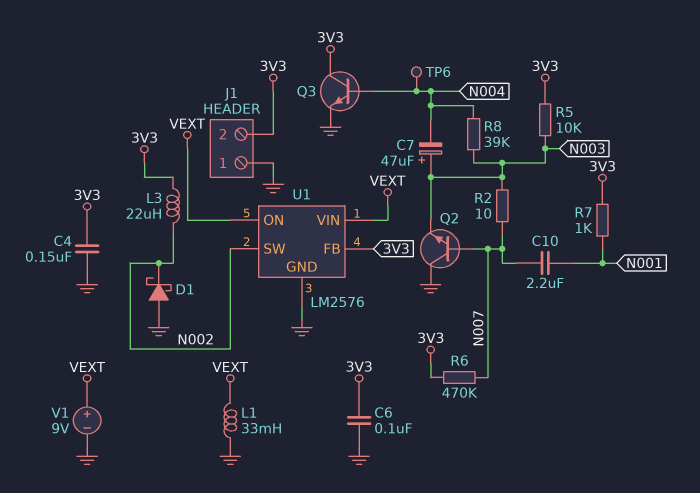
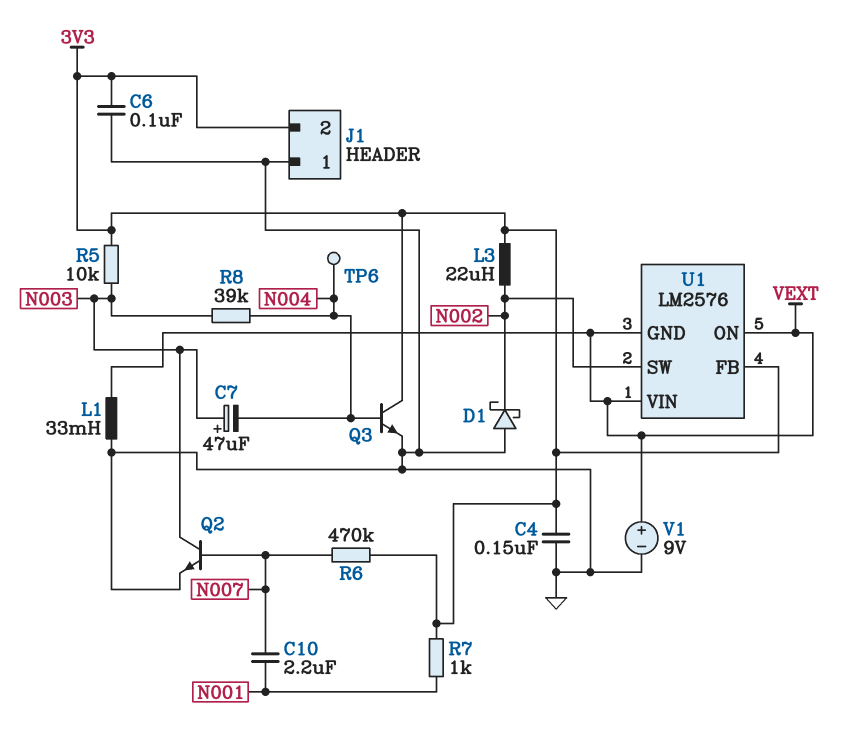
Q2: NPN (B N007, C GND, E N003) -> NPN (B N007, C N003, E GND)
R2: 10 (N003, N007) -> none
U1 pin GND: GND -> VEXT

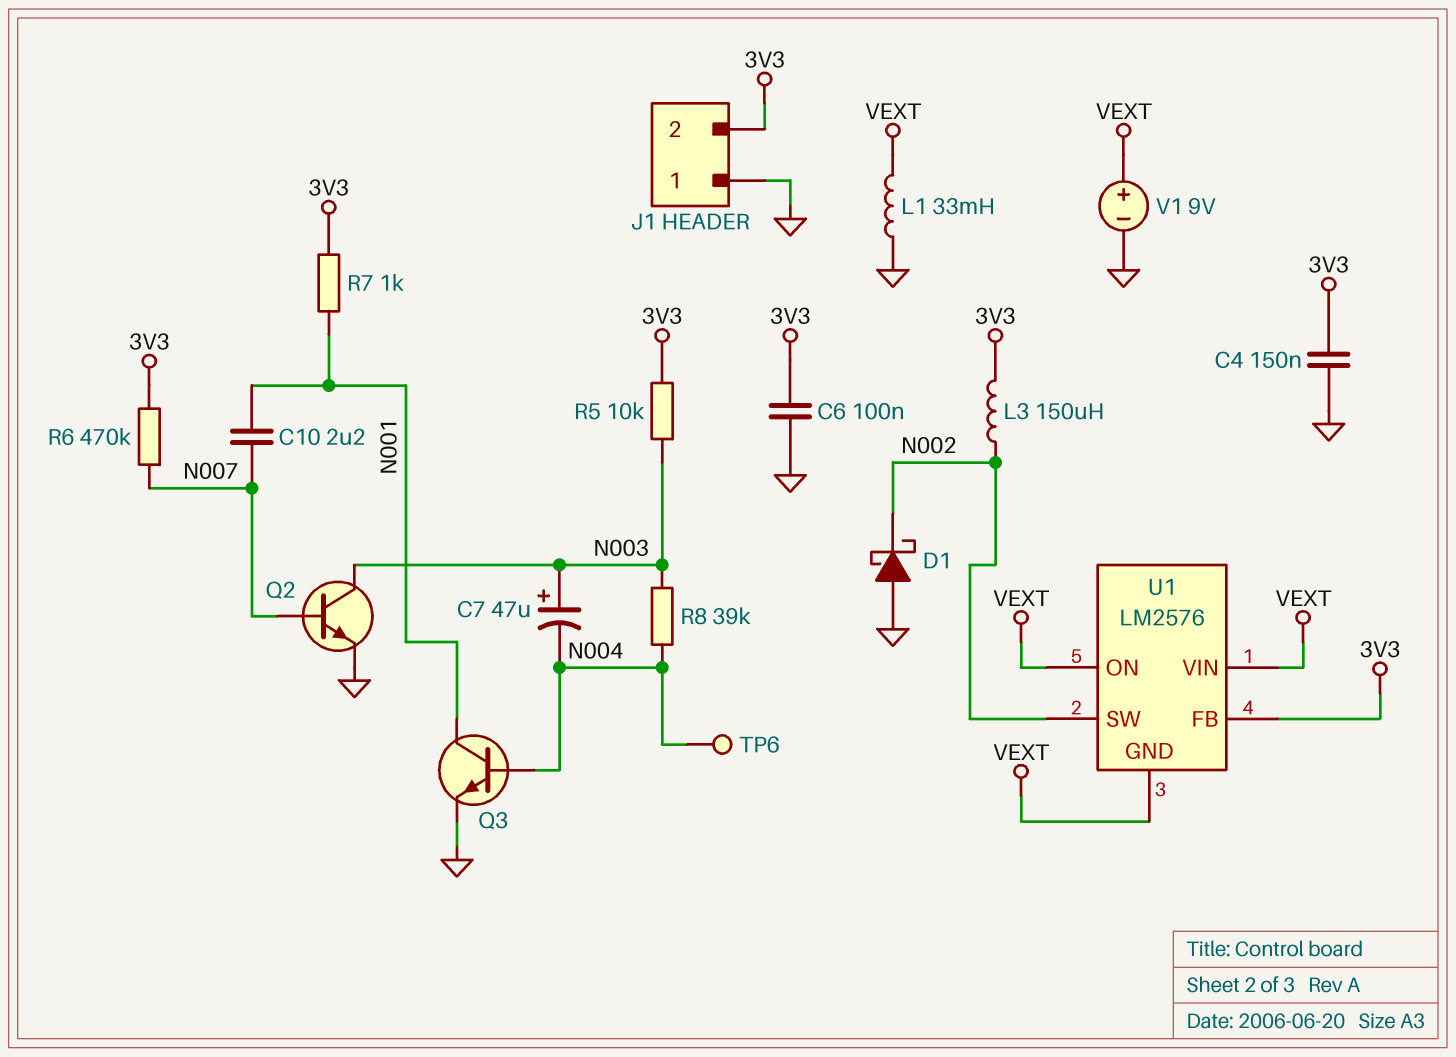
L3: 22uH (3V3, N002) -> 150uH (3V3, N002)
Q3: NPN (B N004, C 3V3, E GND) -> NPN (B N004, C N001, E GND)

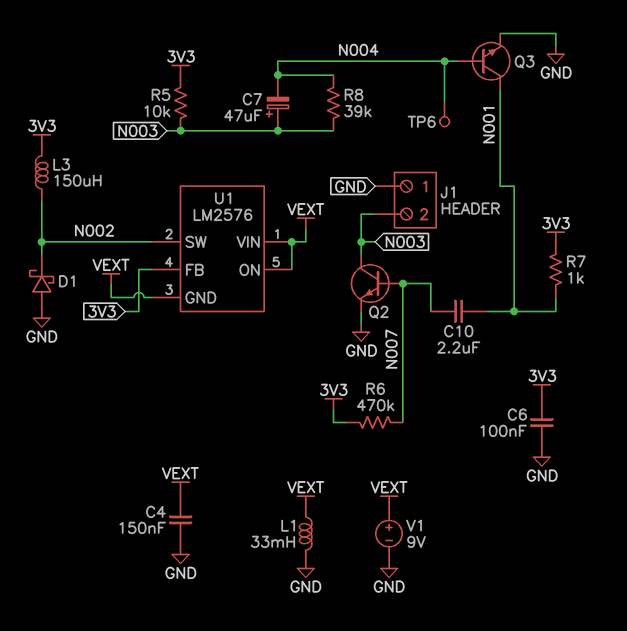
C4: 150nF (3V3, GND) -> 150nF (GND, VEXT)
J1 pin 2: 3V3 -> N003

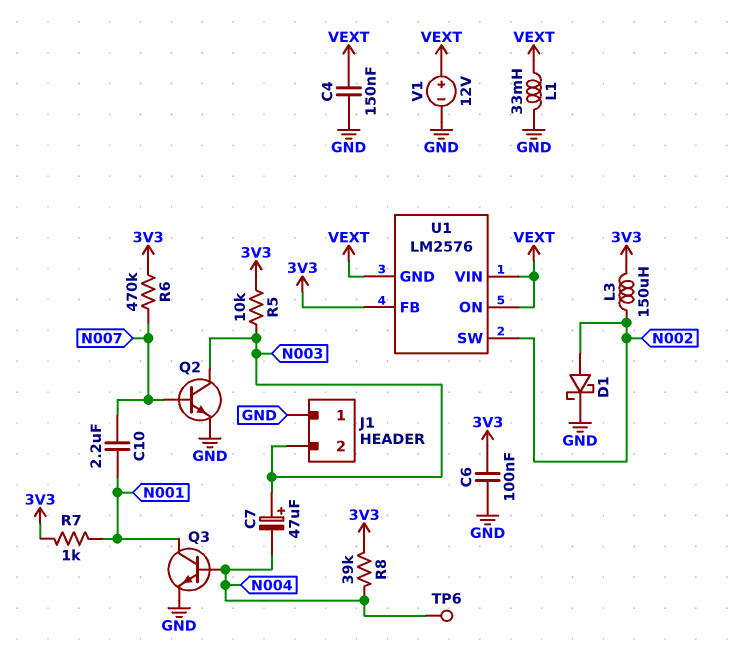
D1: schottky (A GND, K N002) -> schottky (A N002, K GND)
R8: 39k (N003, N004) -> 39k (3V3, N004)
V1: 9V (plus VEXT, minus GND) -> 12V (plus VEXT, minus GND)

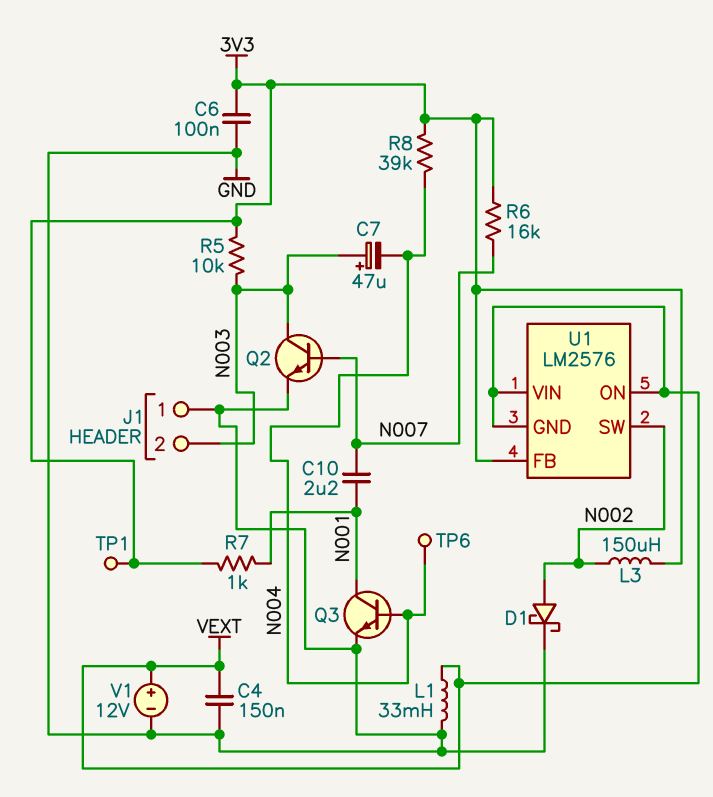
R6: 470k (3V3, N007) -> 16k (3V3, N007)
TP1: none -> test point (3V3)

